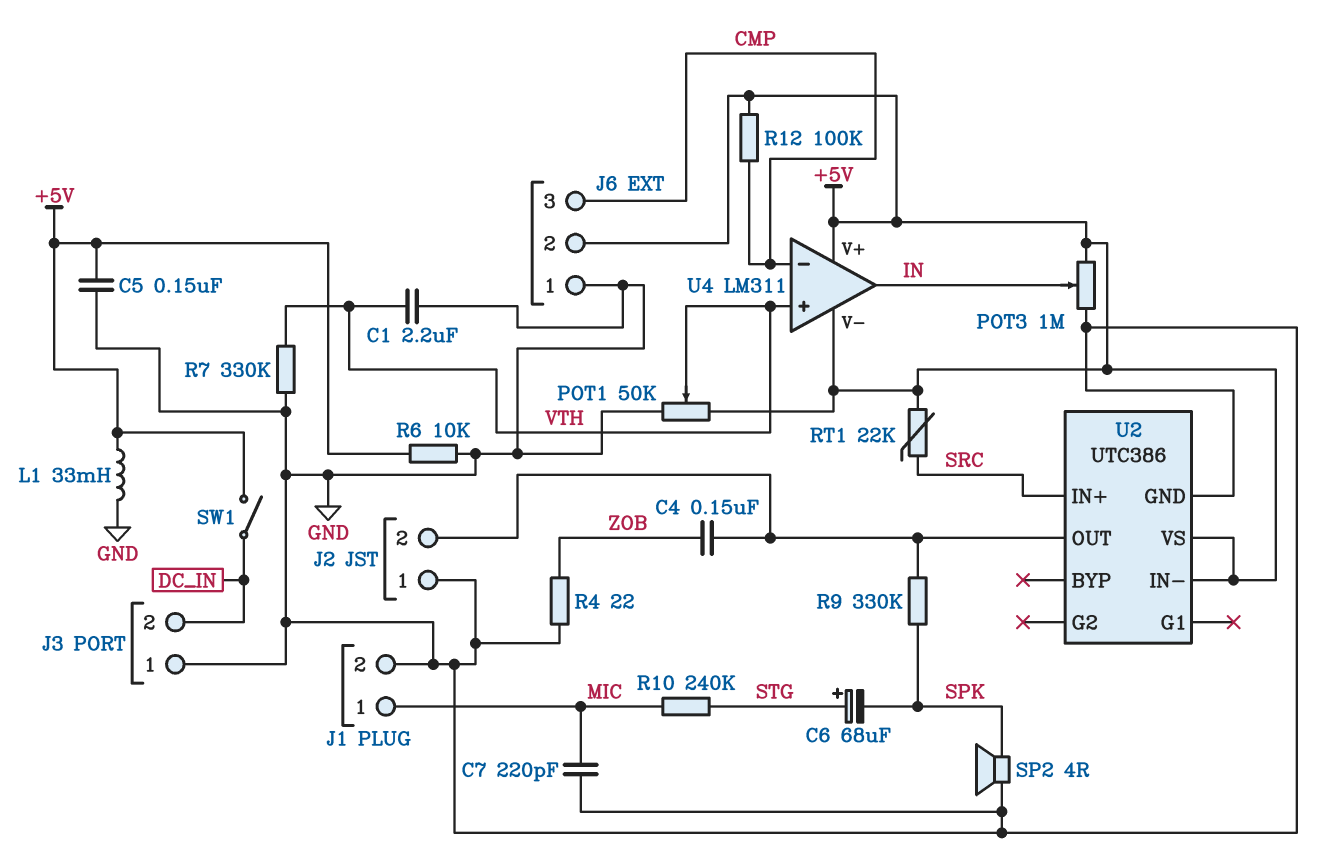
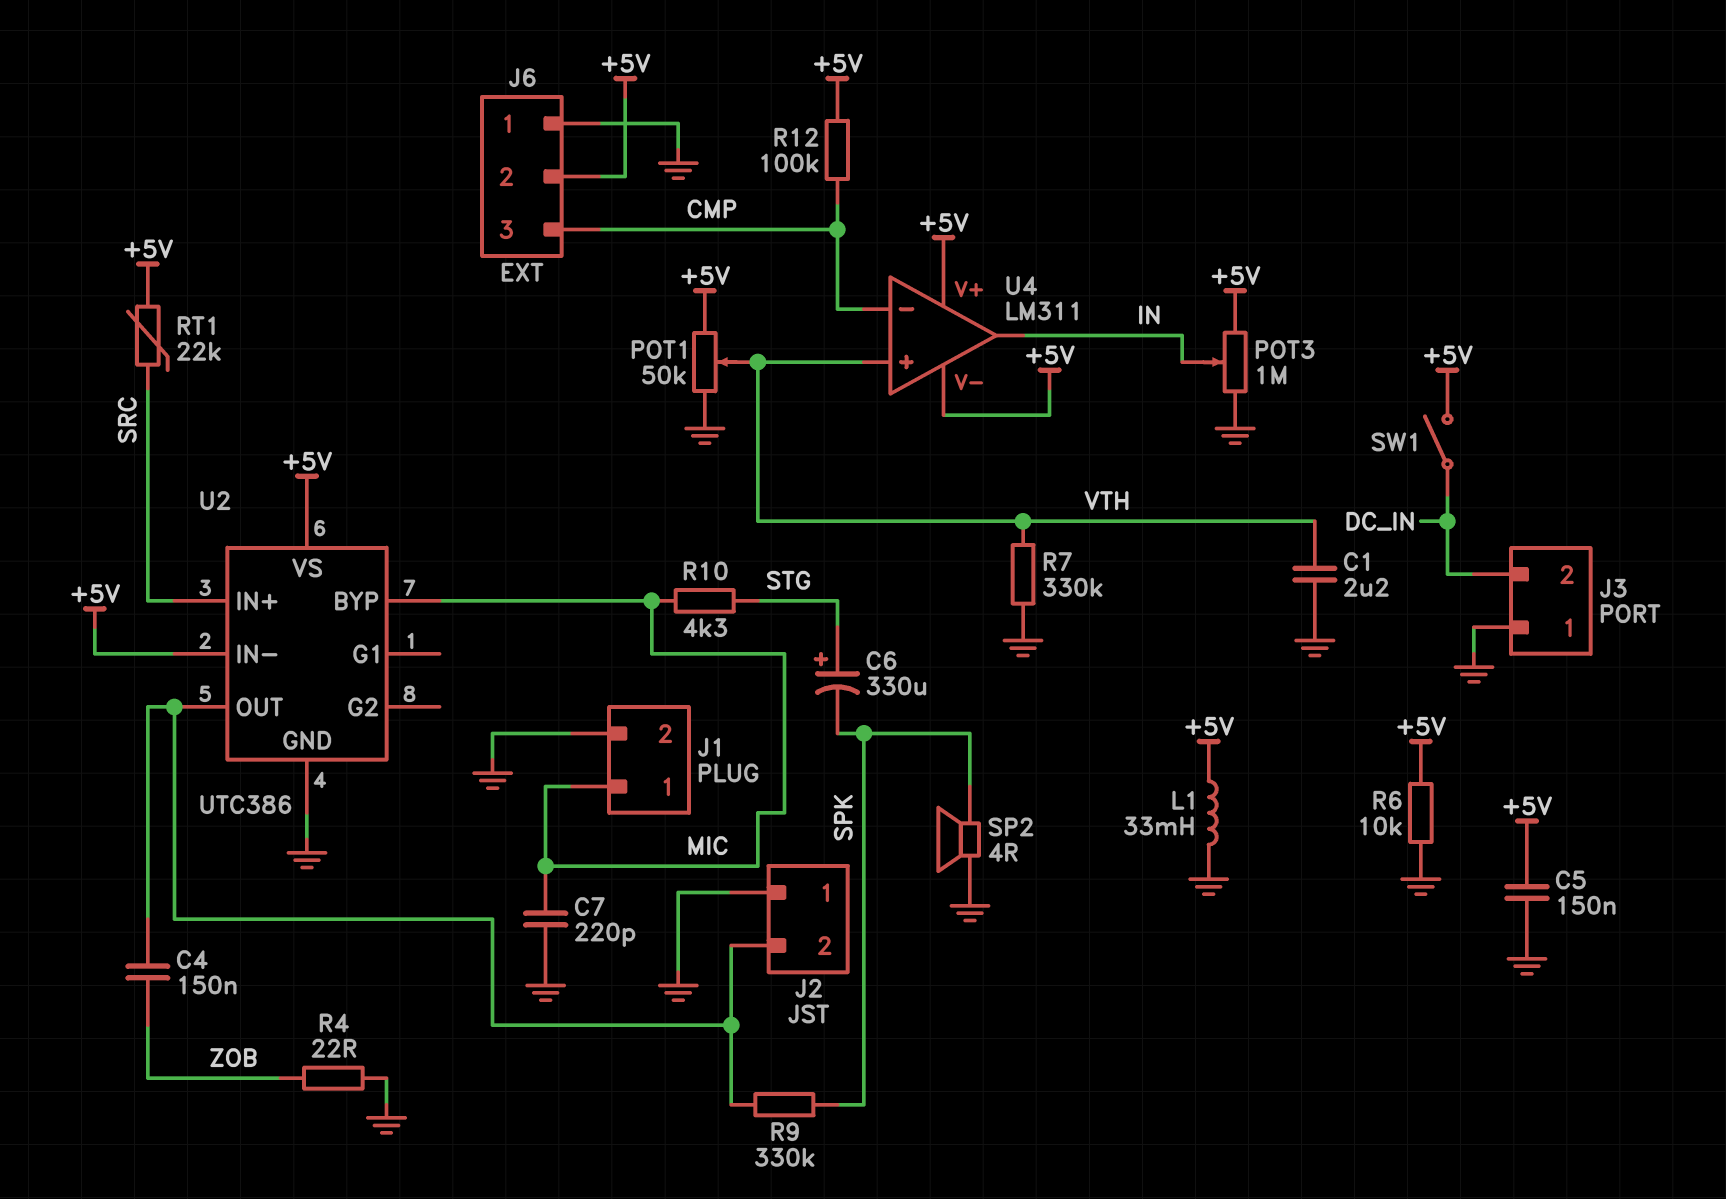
C6: 68uF (plus STG, minus SPK) -> 330uF (plus STG, minus SPK)
R10: 240k (MIC, STG) -> 4.3k (MIC, STG)
U2 pin BYP: none -> MIC

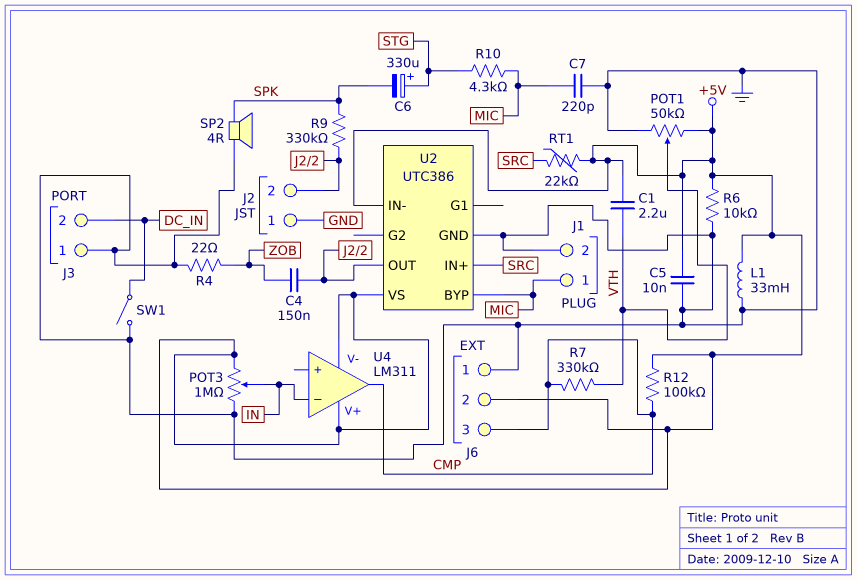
C1: 2.2uF (GND, VTH) -> 2.2uF (+5V, VTH)
C5: 150nF (+5V, GND) -> 10nF (+5V, GND)
R7: 330k (GND, VTH) -> 330k (CMP, VTH)
SW1: switch (+5V, DC_IN) -> switch (DC_IN, GND)
U4 pin in+: VTH -> none
U4 pin in-: CMP -> IN
U4 pin out: IN -> CMP

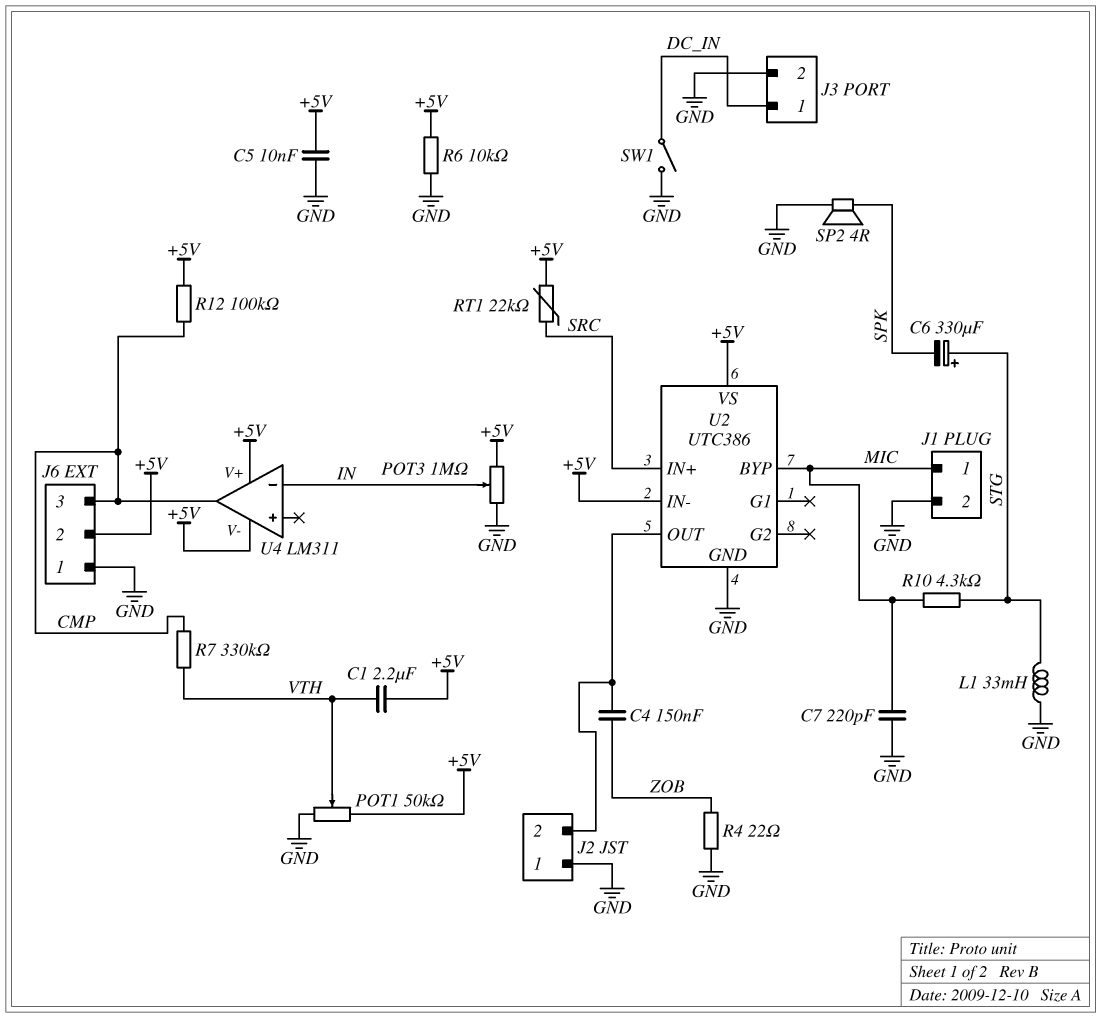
J3 pin 1: GND -> DC_IN
J3 pin 2: DC_IN -> GND
L1: 33mH (+5V, GND) -> 33mH (GND, STG)
R9: 330k (J2/2, SPK) -> none

